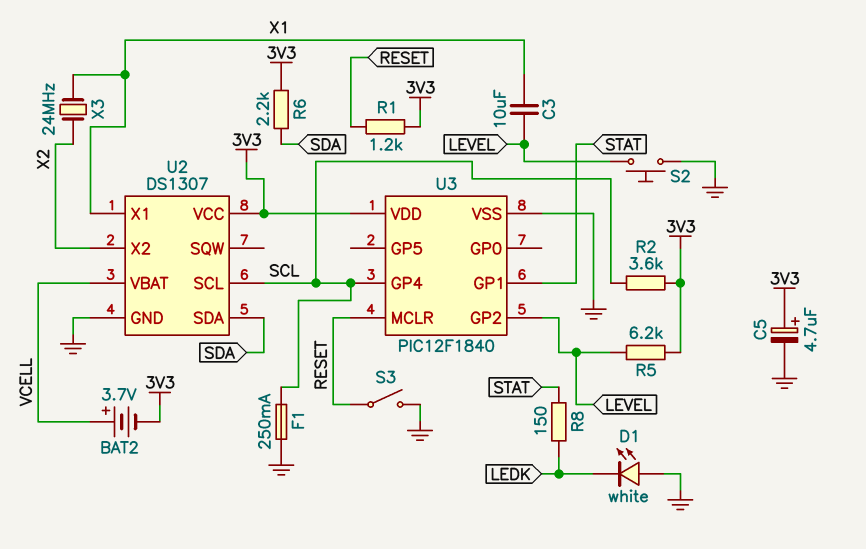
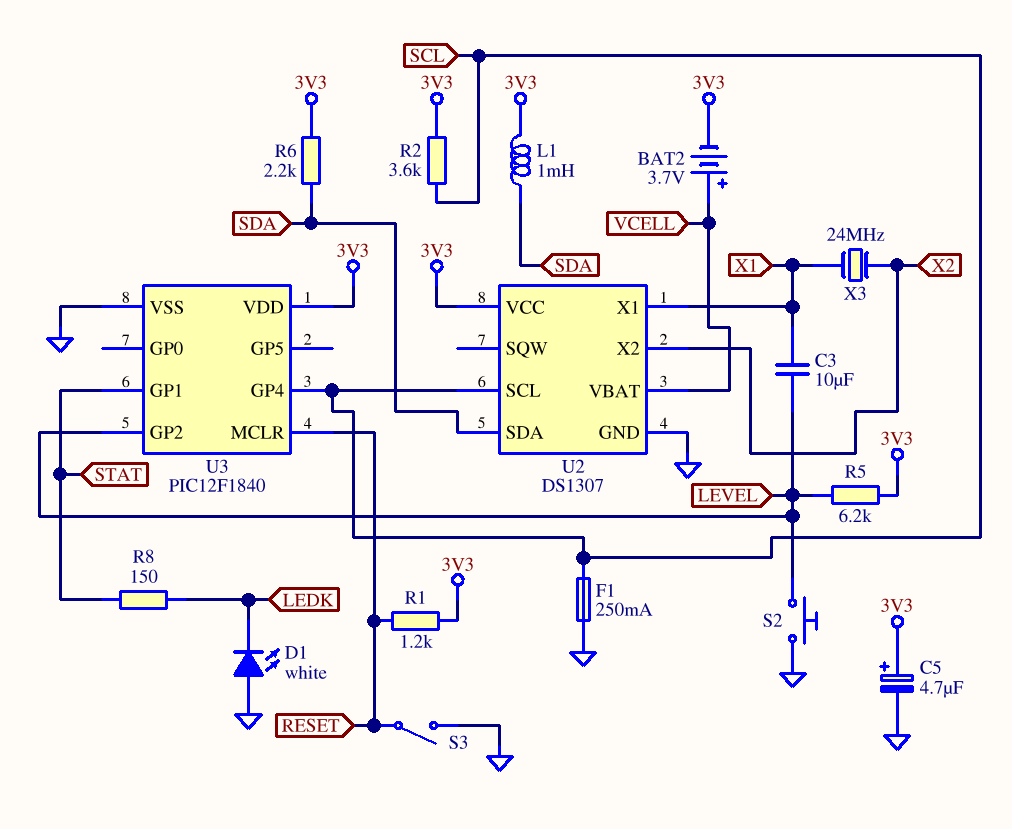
L1: none -> 1mH (3V3, SDA)

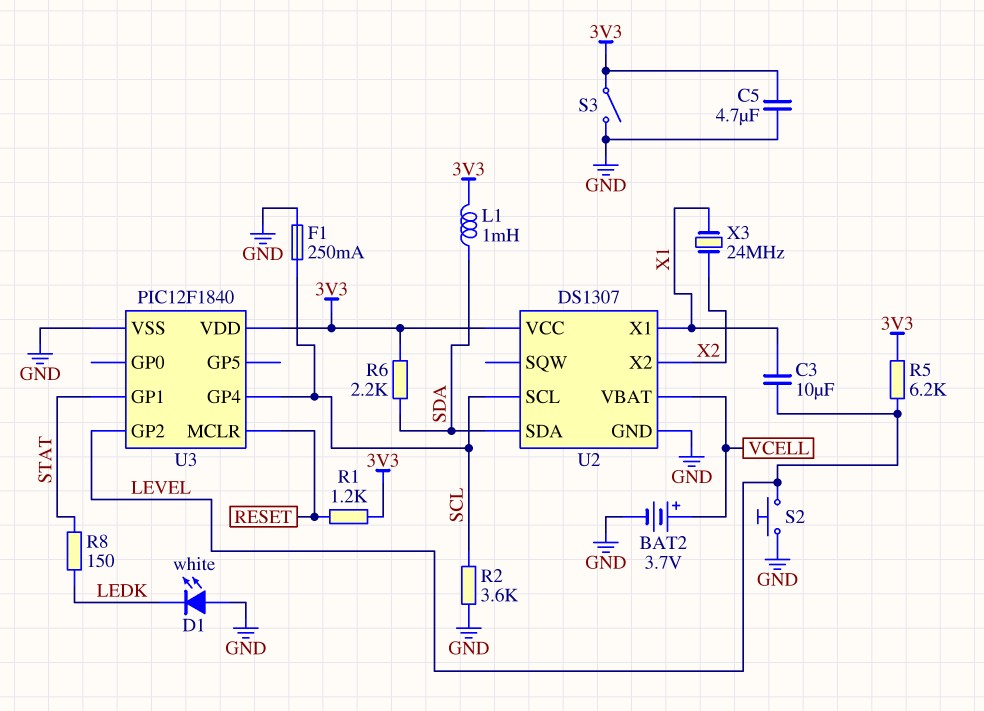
BAT2: 3.7V (plus VCELL, minus 3V3) -> 3.7V (plus VCELL, minus GND)
C5: 4.7uF (plus 3V3, minus GND) -> 4.7uF (3V3, GND)
R2: 3.6k (3V3, SCL) -> 3.6k (GND, SCL)
S3: switch (GND, RESET) -> switch (3V3, GND)

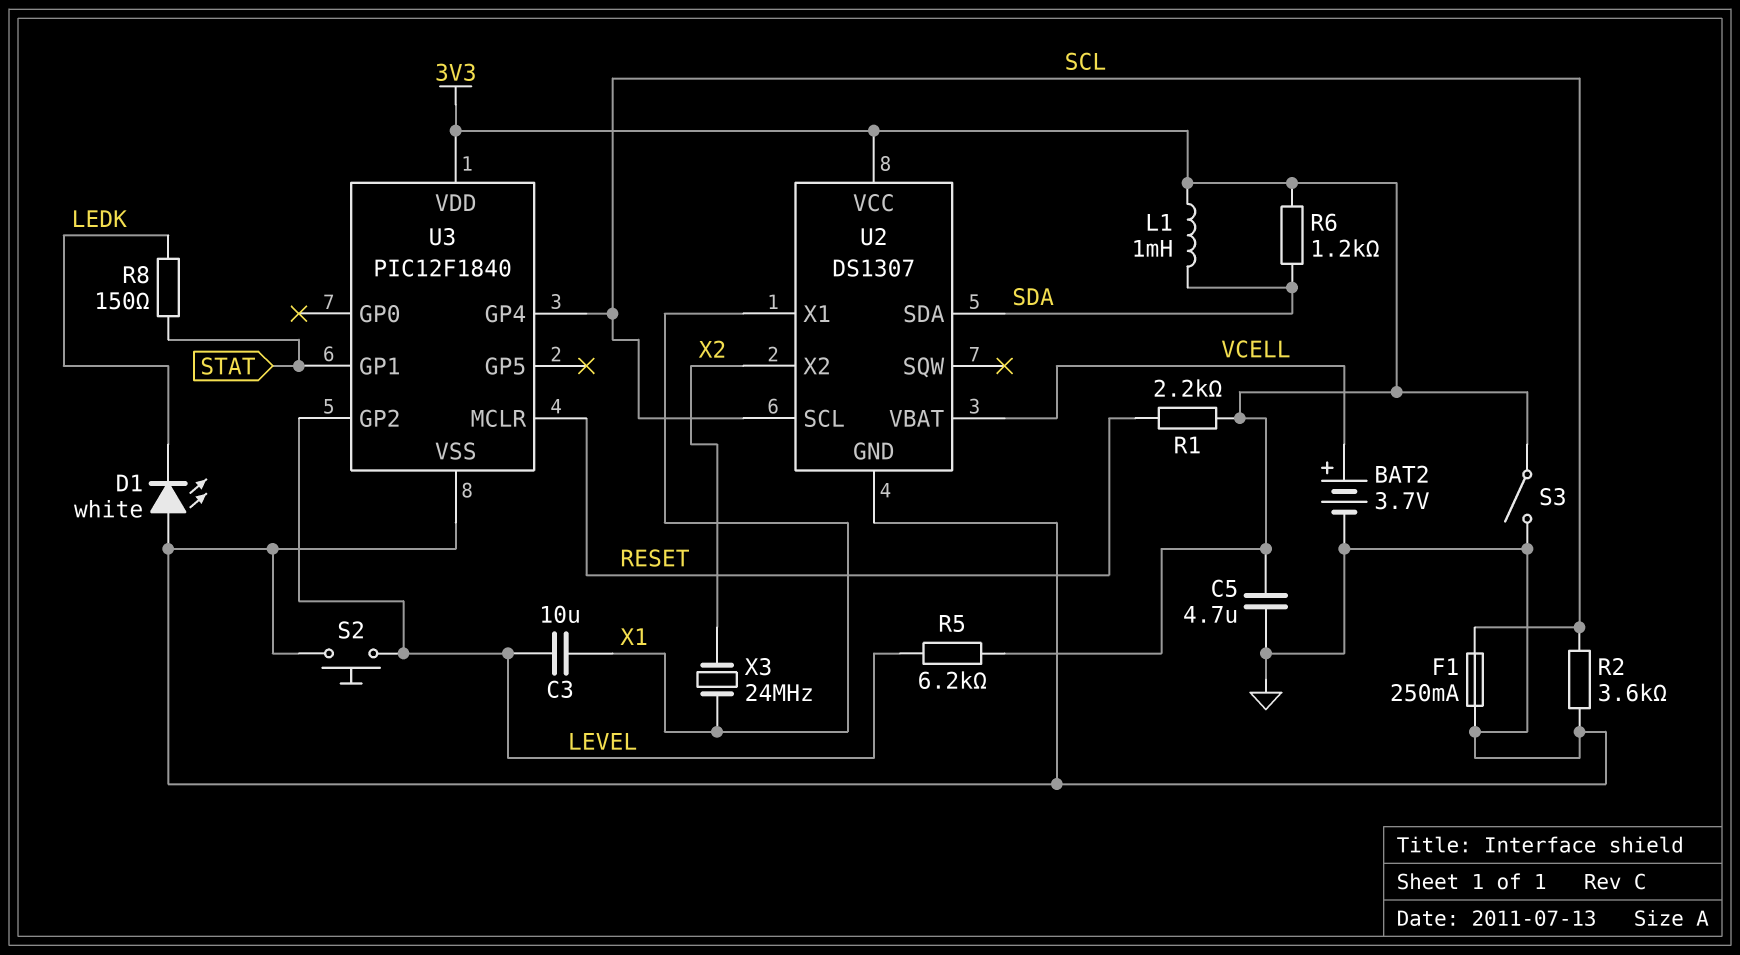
R1: 1.2k (3V3, RESET) -> 2.2k (3V3, RESET)
R6: 2.2k (3V3, SDA) -> 1.2k (3V3, SDA)

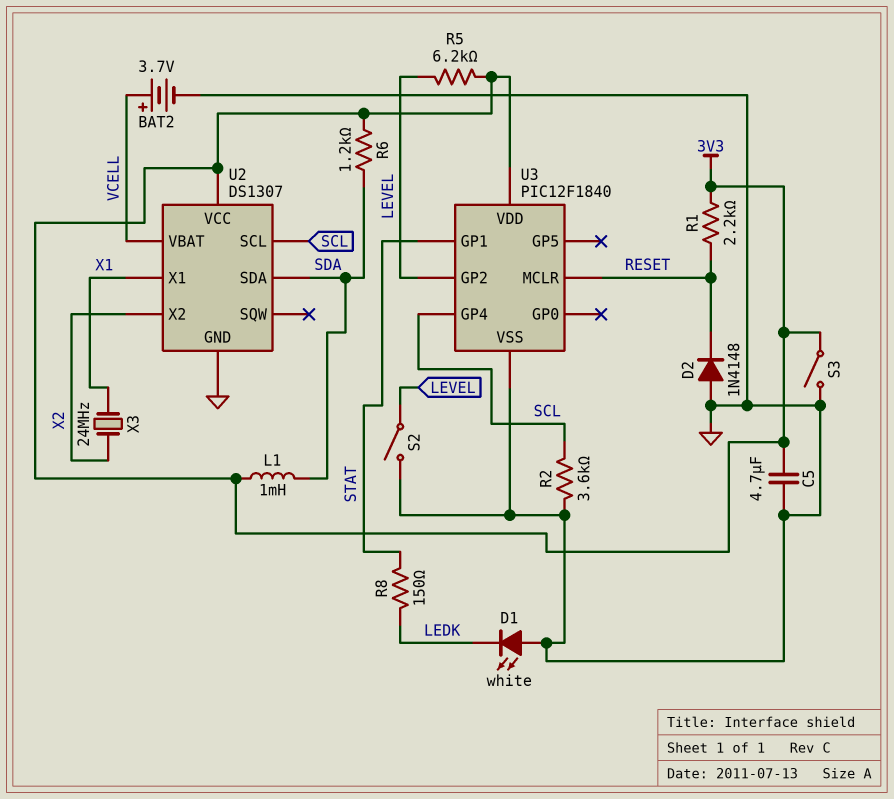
C3: 10uF (LEVEL, X1) -> none
D2: none -> diode 1N4148 (A GND, K RESET)
F1: 250mA (GND, SCL) -> none
S2: button (GND, LEVEL) -> switch (GND, LEVEL)

